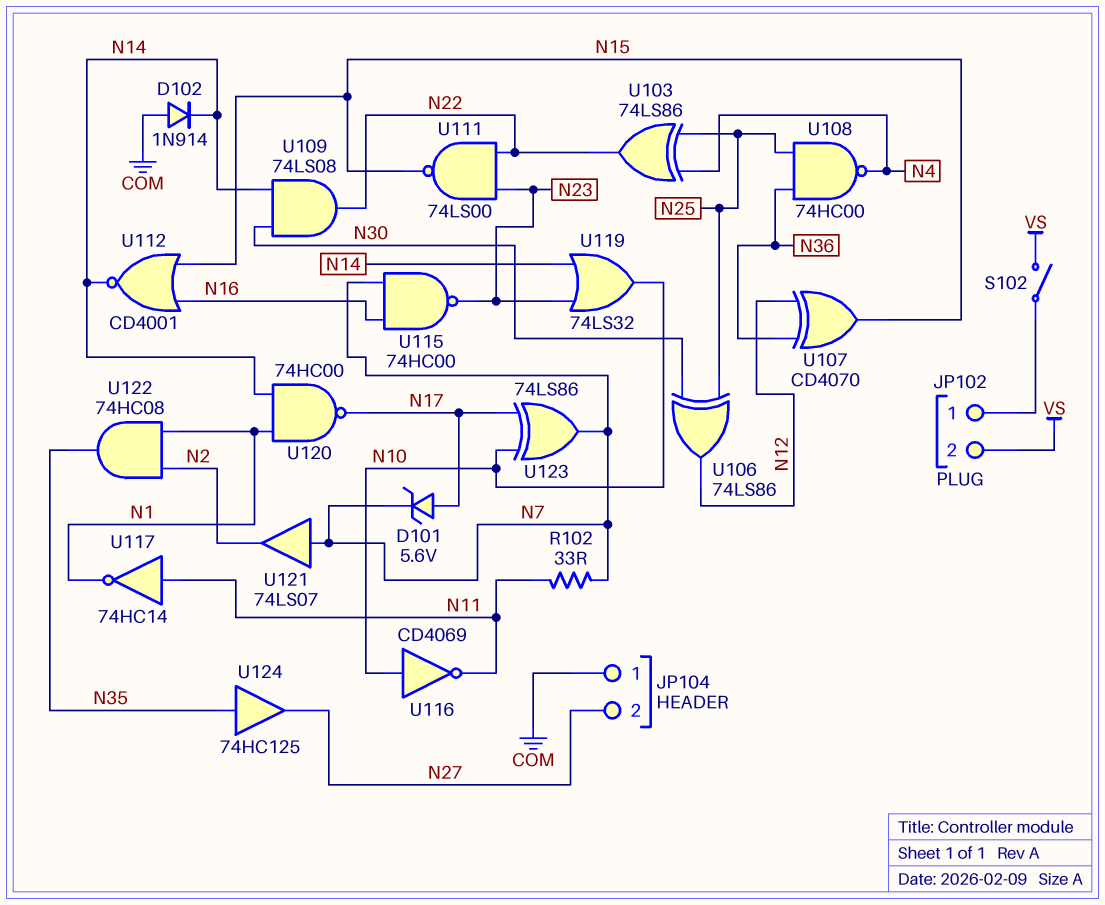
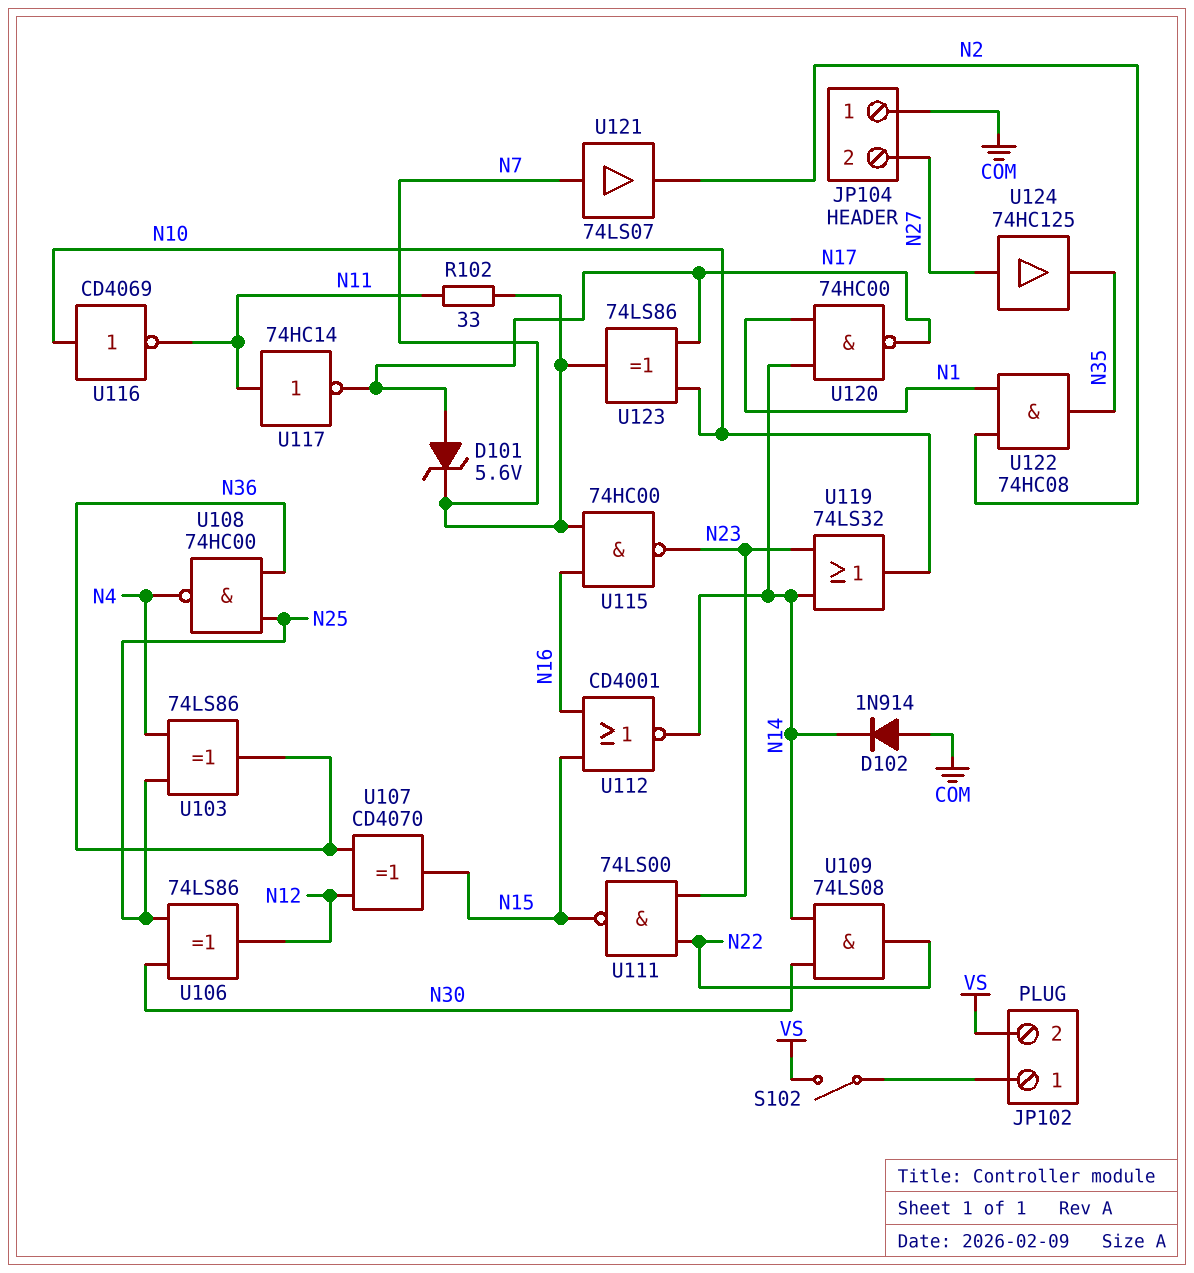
U103: XOR 74LS86 (in N4, in N25, out N22) -> XOR 74LS86 (in N4, in N25, out N36)
U117: NOT 74HC14 (in N11, out N1) -> NOT 74HC14 (in N11, out N17)
U124: buffer 74HC125 (in N35, out N27) -> buffer 74HC125 (in N27, out N35)

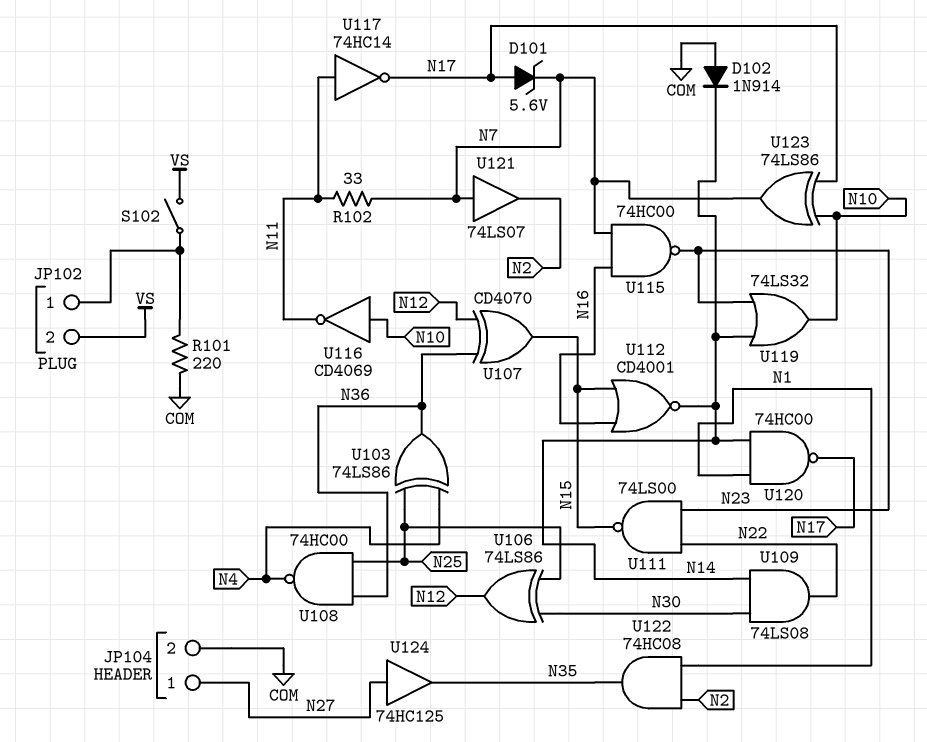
JP104 pin 1: COM -> N27
JP104 pin 2: N27 -> COM
R101: none -> 220 (COM, JP102/1)

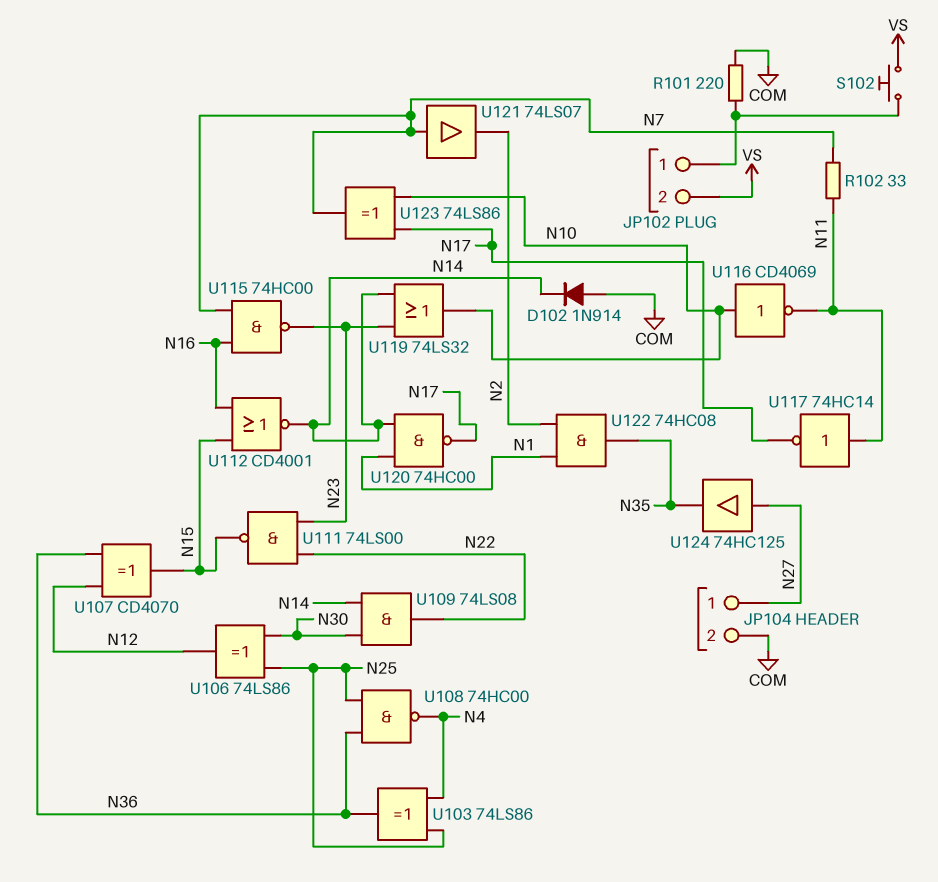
D101: zener 5.6V (A N17, K N7) -> none
S102: switch (JP102/1, VS) -> button (JP102/1, VS)

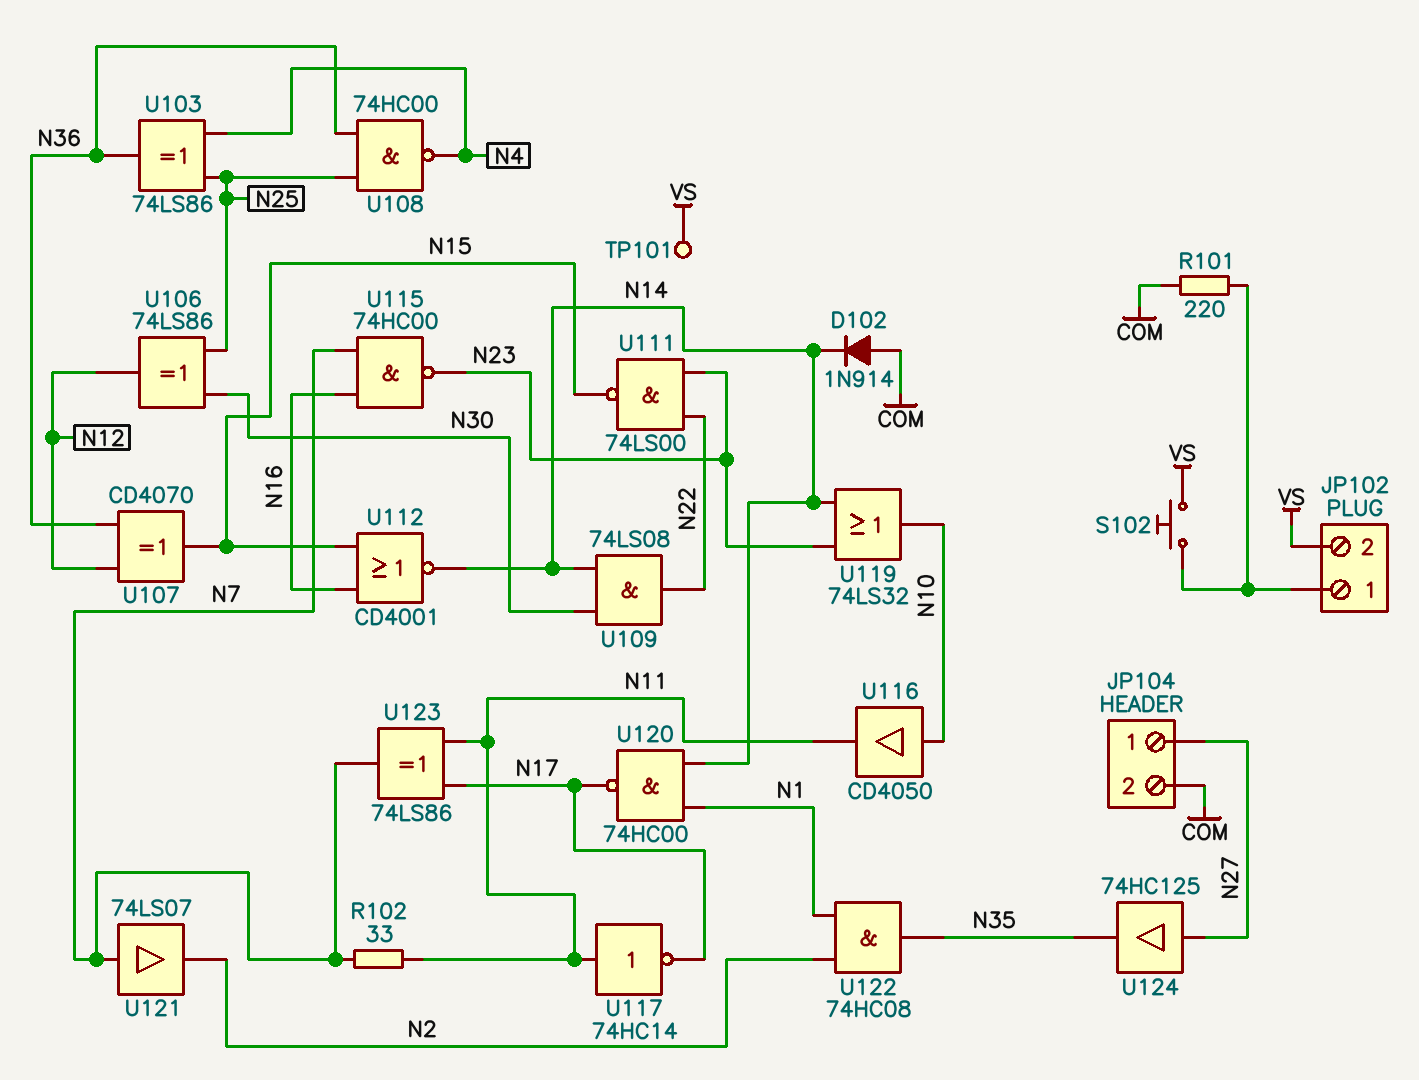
TP101: none -> test point (VS)
U116: NOT CD4069 (in N10, out N11) -> buffer CD4050 (in N10, out N11)
U123: XOR 74LS86 (in N10, in N17, out N7) -> XOR 74LS86 (in N11, in N17, out N7)

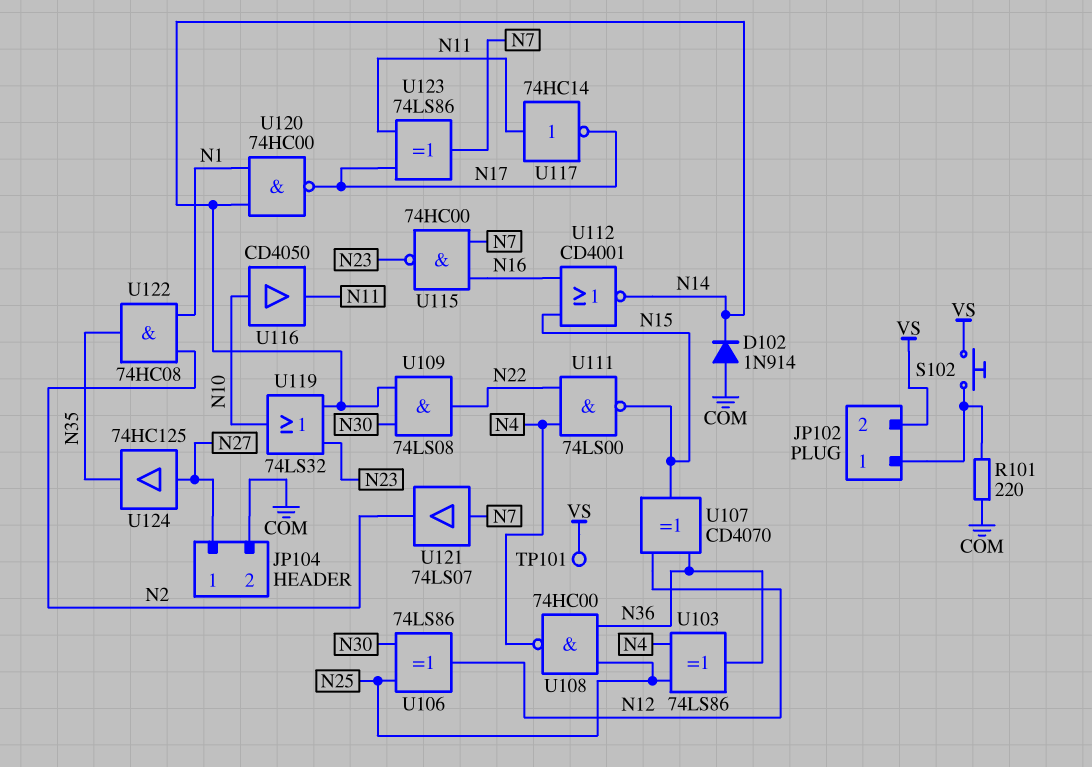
R102: 33 (N7, N11) -> none
U111: NAND 74LS00 (in N22, in N23, out N15) -> NAND 74LS00 (in N4, in N22, out N15)

